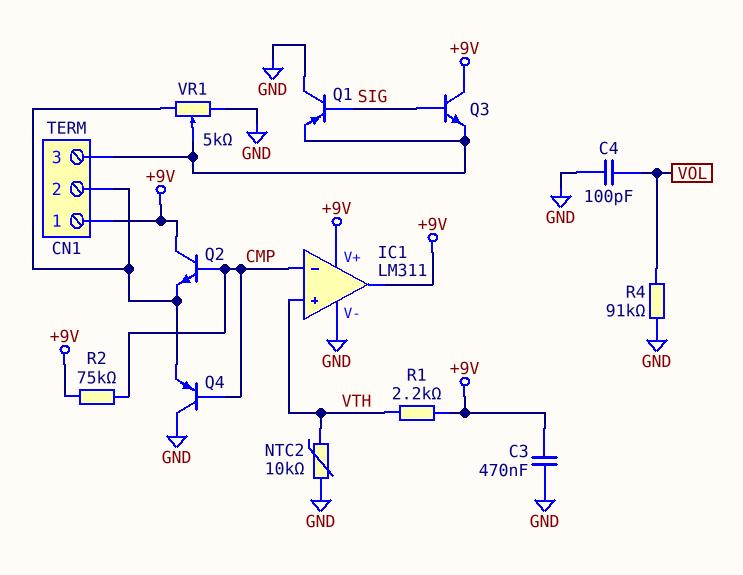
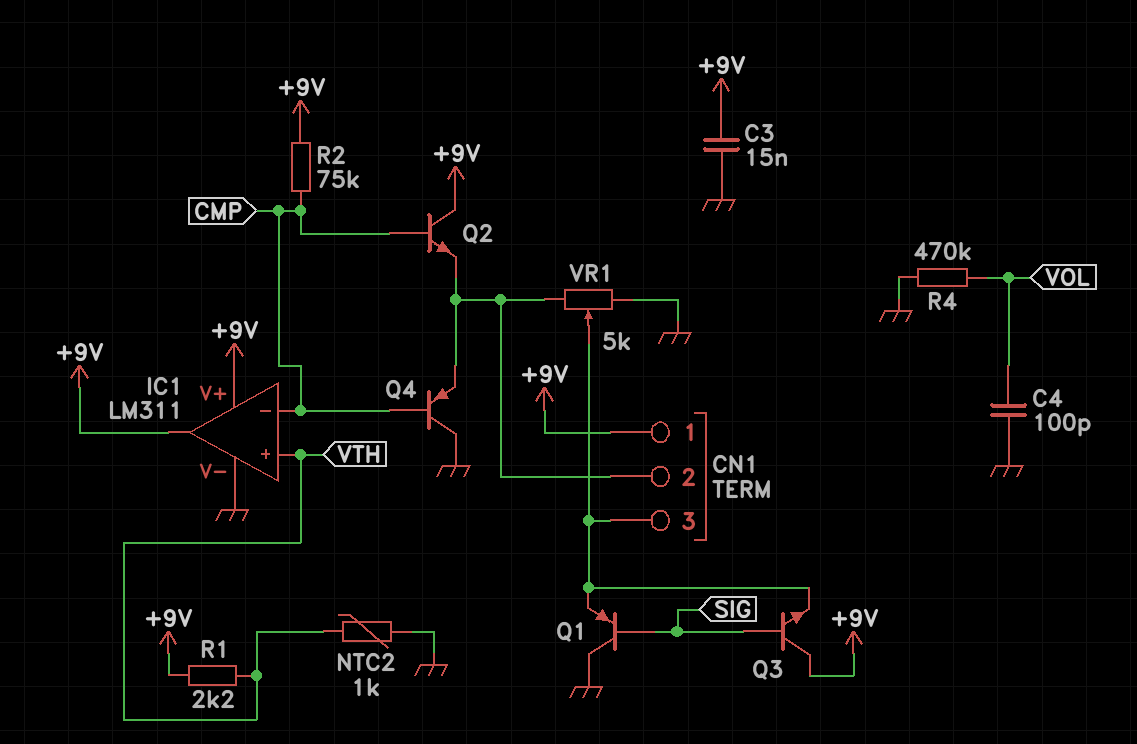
C3: 470nF (+9V, GND) -> 15nF (+9V, GND)
NTC2: 10k (GND, VTH) -> 1k (GND, VTH)
R4: 91k (GND, VOL) -> 470k (GND, VOL)

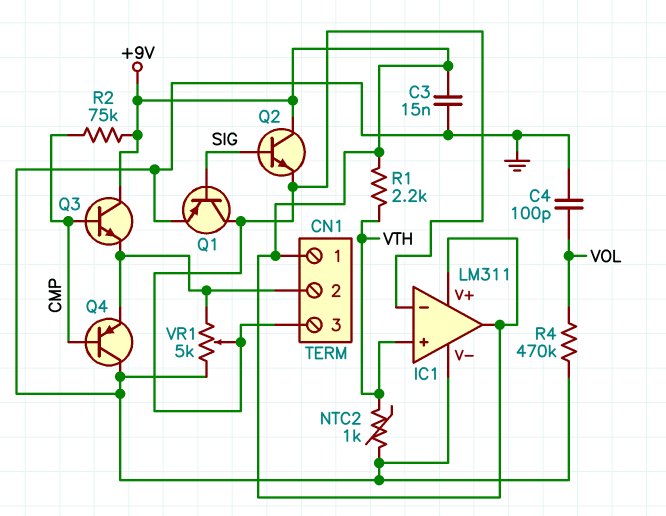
IC1 pin in-: CMP -> CN1/3
Q1: PNP (B SIG, C GND, E CN1/3) -> PNP (B SIG, C CN1/3, E GND)
Q2: NPN (B CMP, C +9V, E CN1/2) -> NPN (B SIG, C +9V, E CN1/3)
Q3: NPN (B SIG, C +9V, E CN1/3) -> NPN (B CMP, C +9V, E CN1/2)

